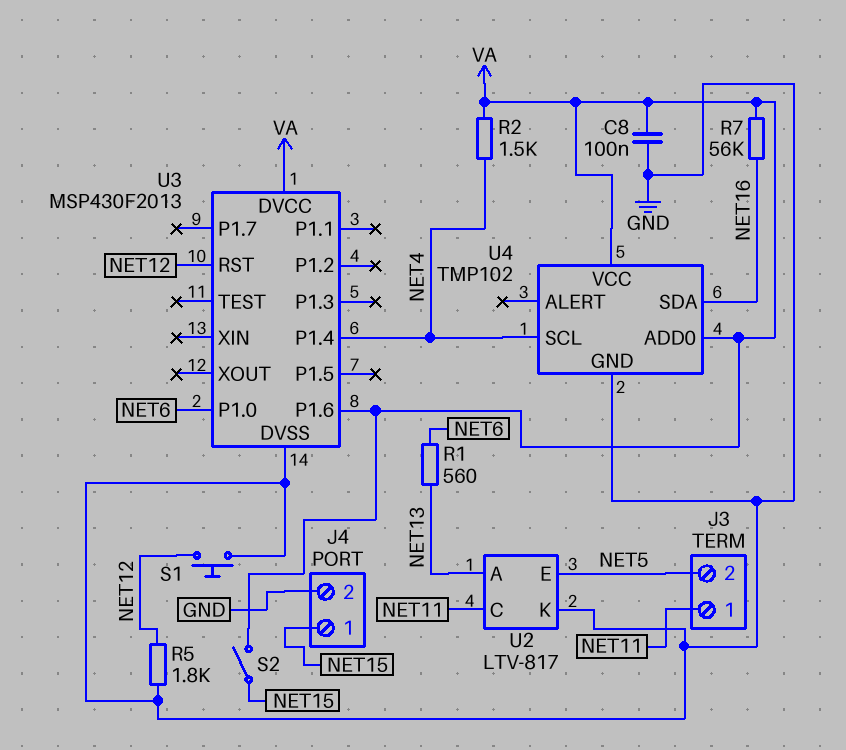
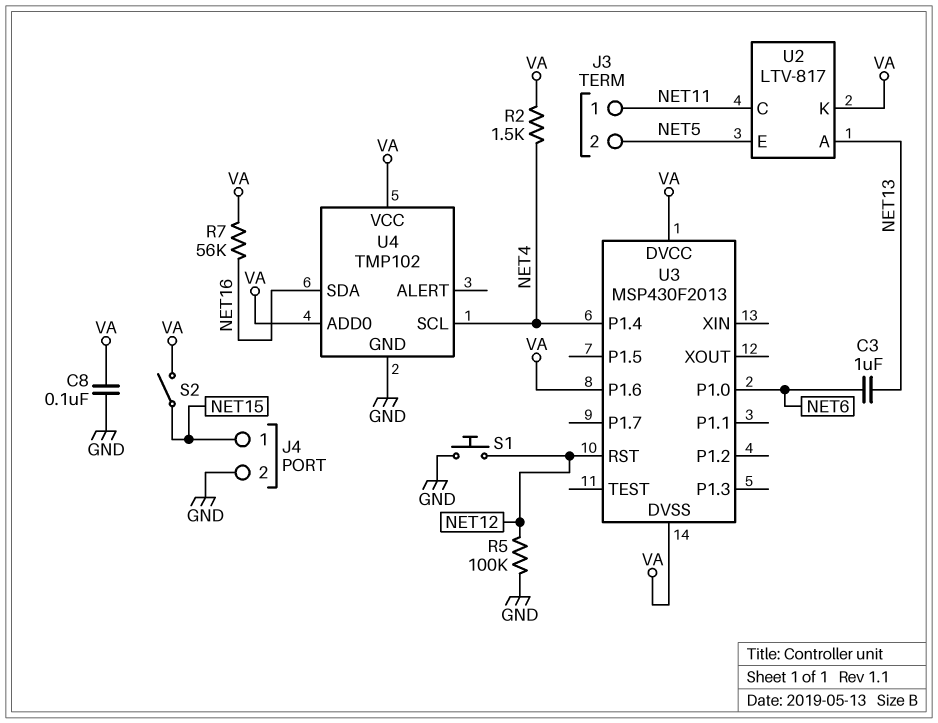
C3: none -> 1uF (NET6, NET13)
R1: 560 (NET6, NET13) -> none
R5: 1.8k (GND, NET12) -> 100k (GND, NET12)
U2 pin K: GND -> VA
U3 pin DVSS: GND -> VA

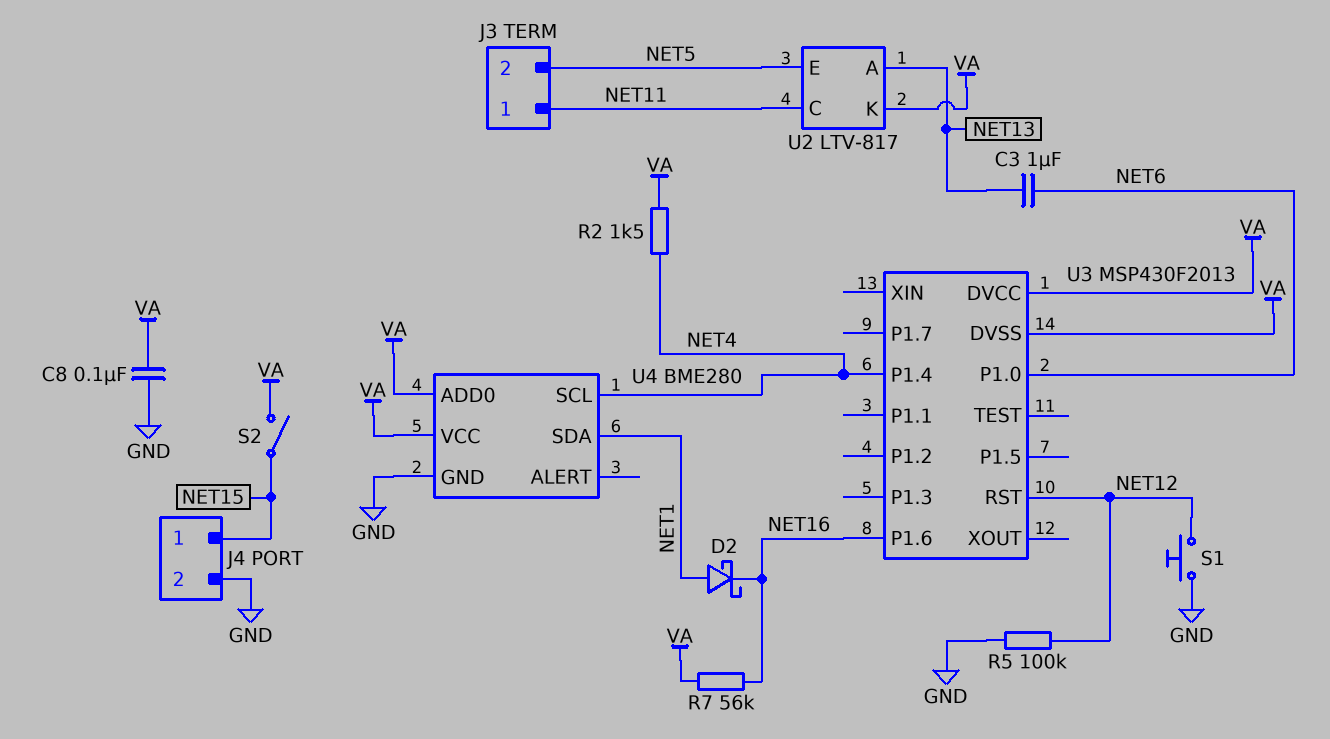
D2: none -> schottky (A NET1, K NET16)
U3 pin P1.6: VA -> NET16
U4: TMP102 -> BME280
U4 pin SDA: NET16 -> NET1

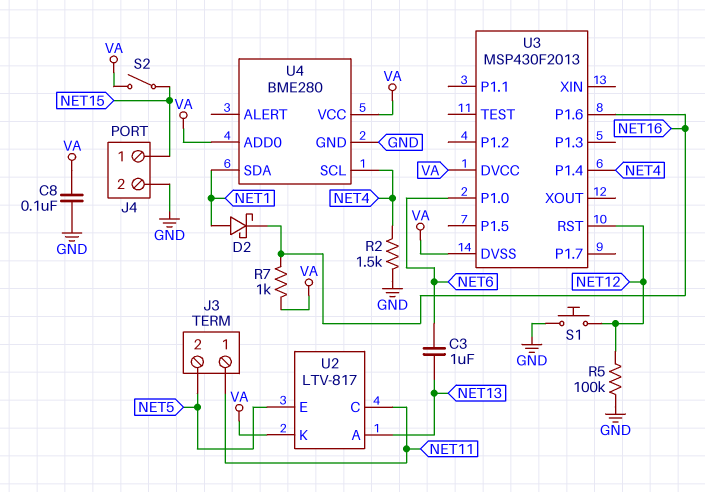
R2: 1.5k (NET4, VA) -> 1.5k (GND, NET4)
R7: 56k (NET16, VA) -> 1k (NET16, VA)

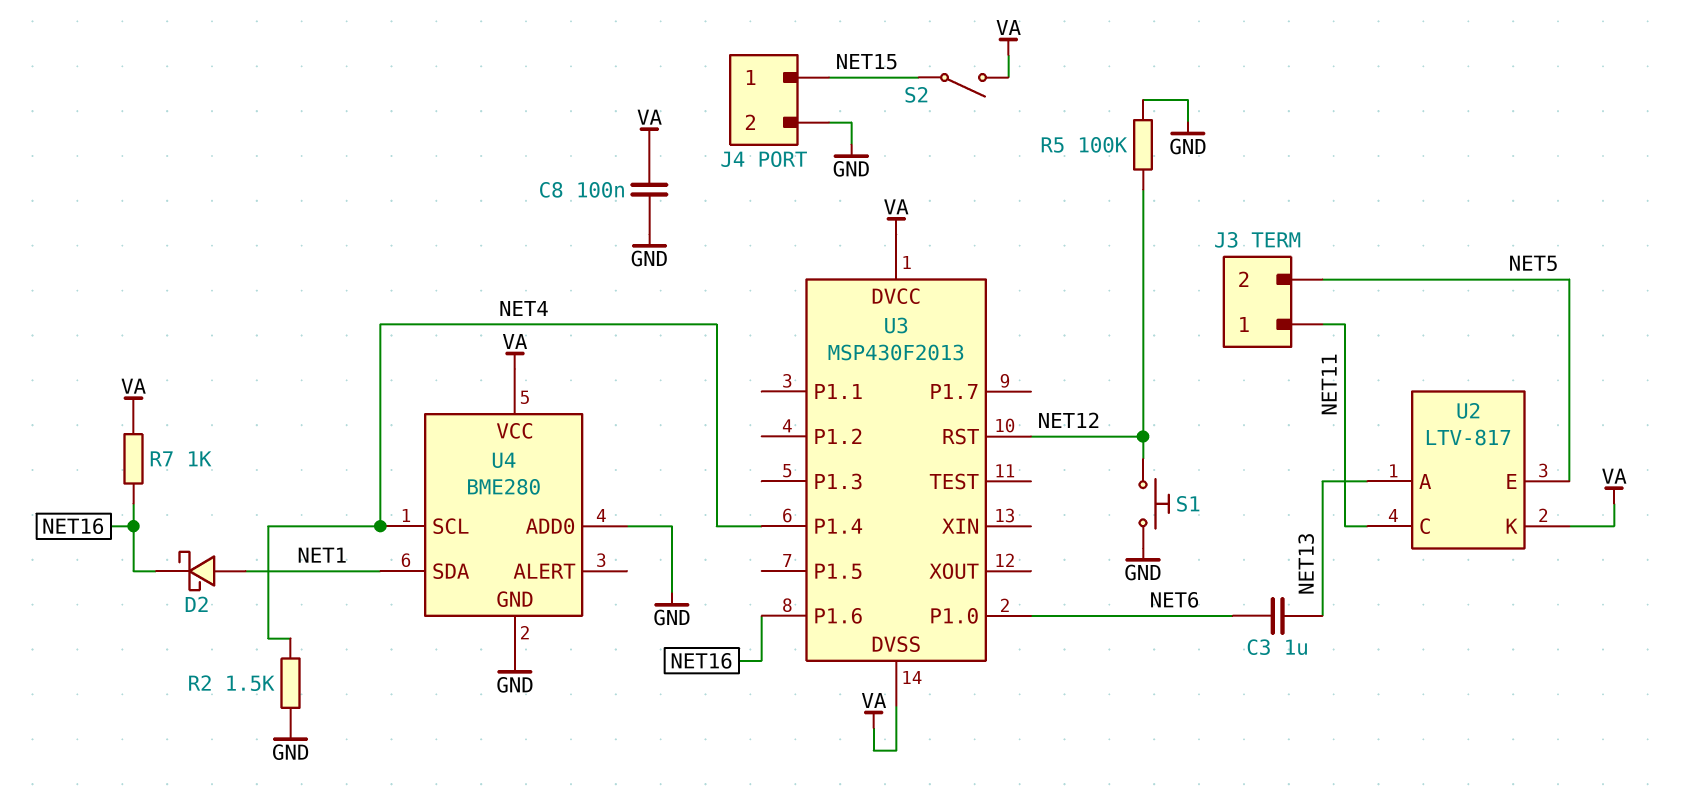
U4 pin ADD0: VA -> GND

